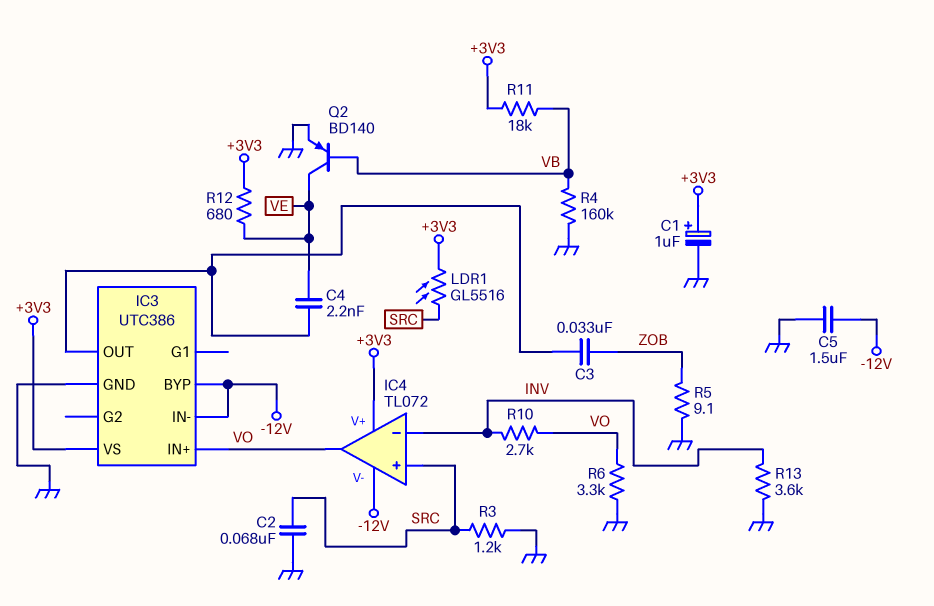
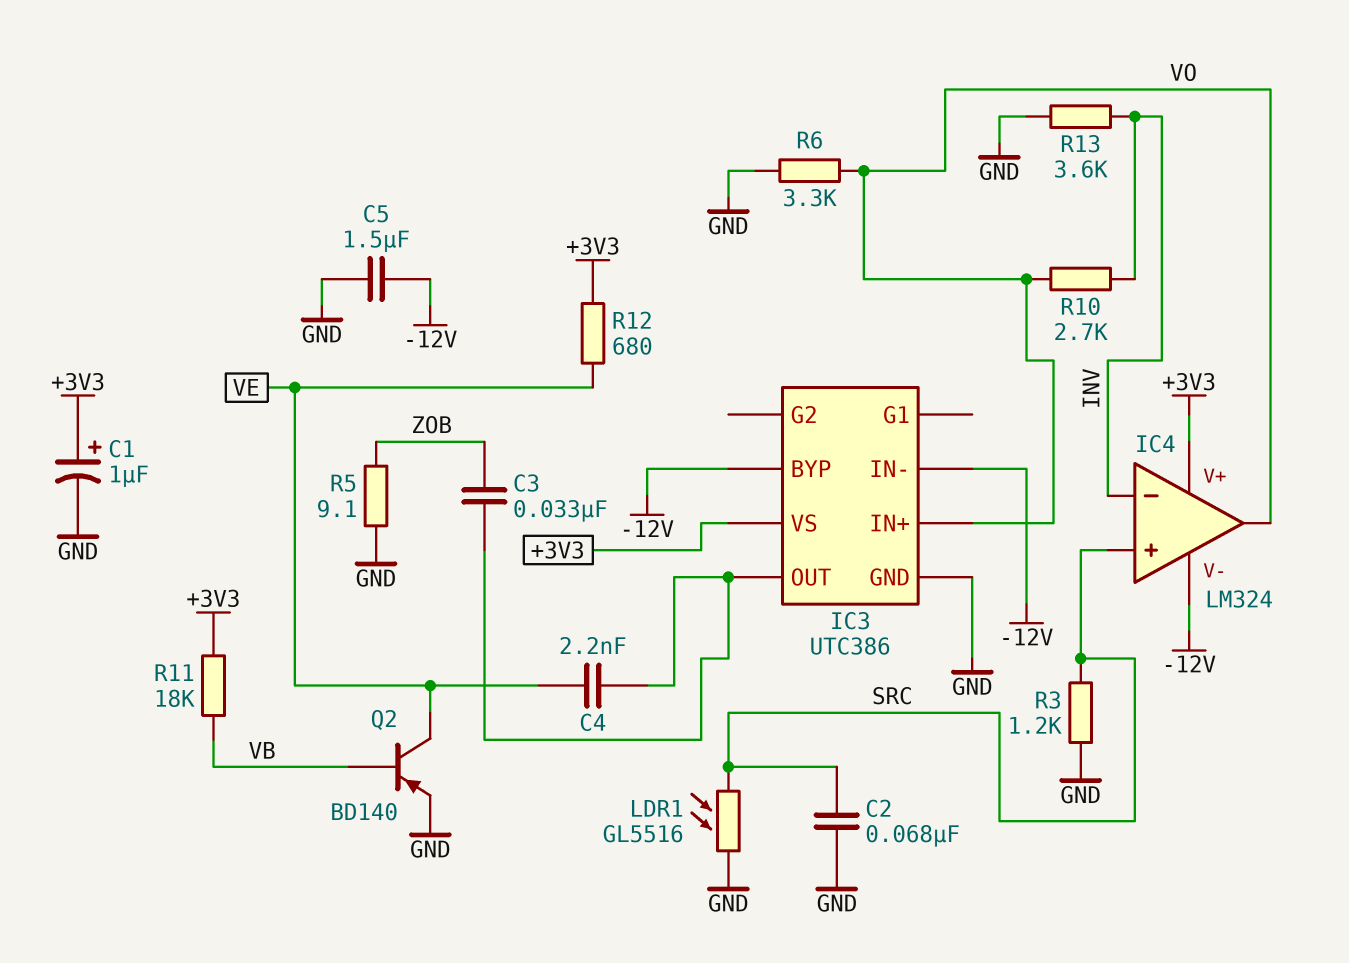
IC4: TL072 -> LM324
LDR1: GL5516 (+3V3, SRC) -> GL5516 (GND, SRC)
R4: 160k (GND, VB) -> none

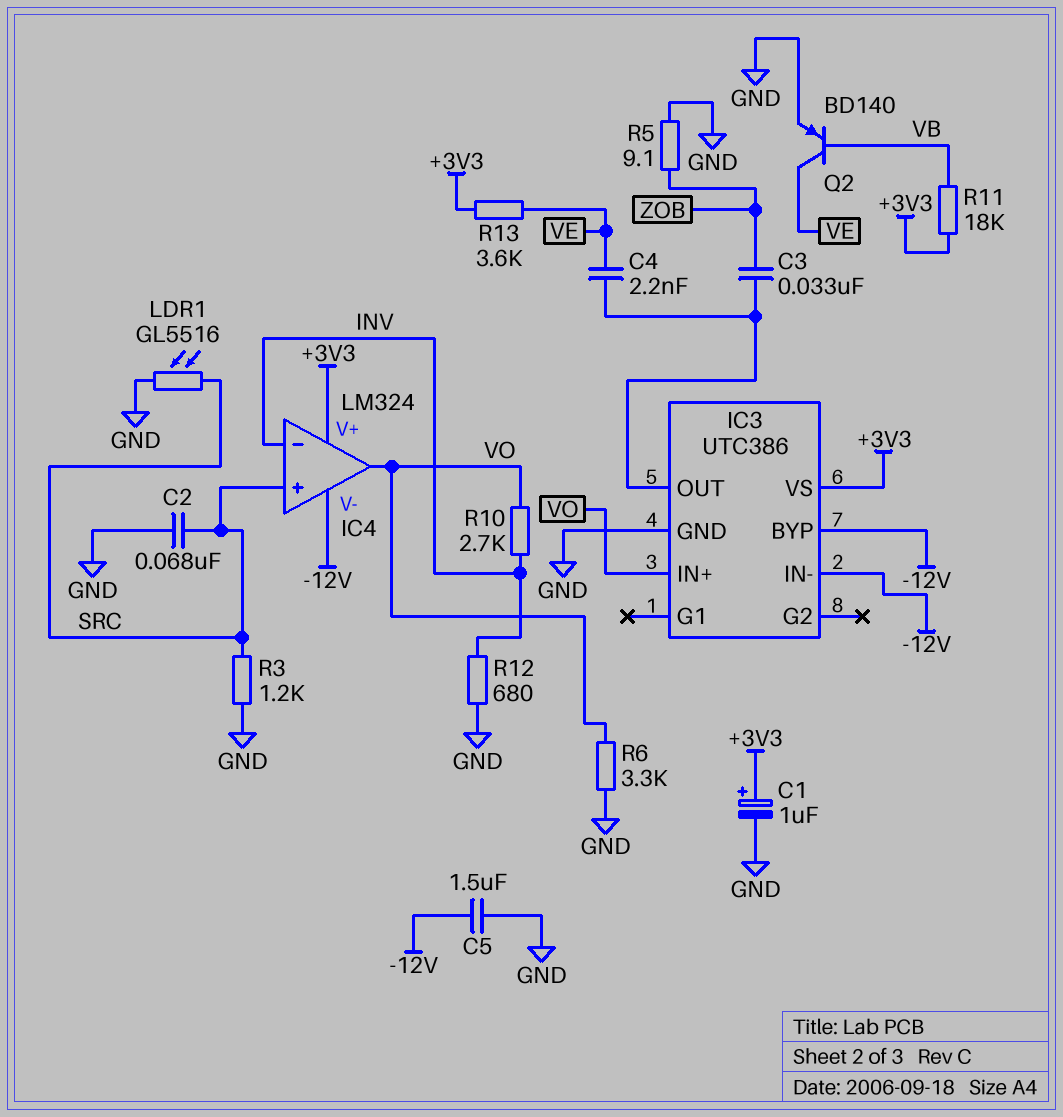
R12: 680 (+3V3, VE) -> 680 (GND, INV)
R13: 3.6k (GND, INV) -> 3.6k (+3V3, VE)

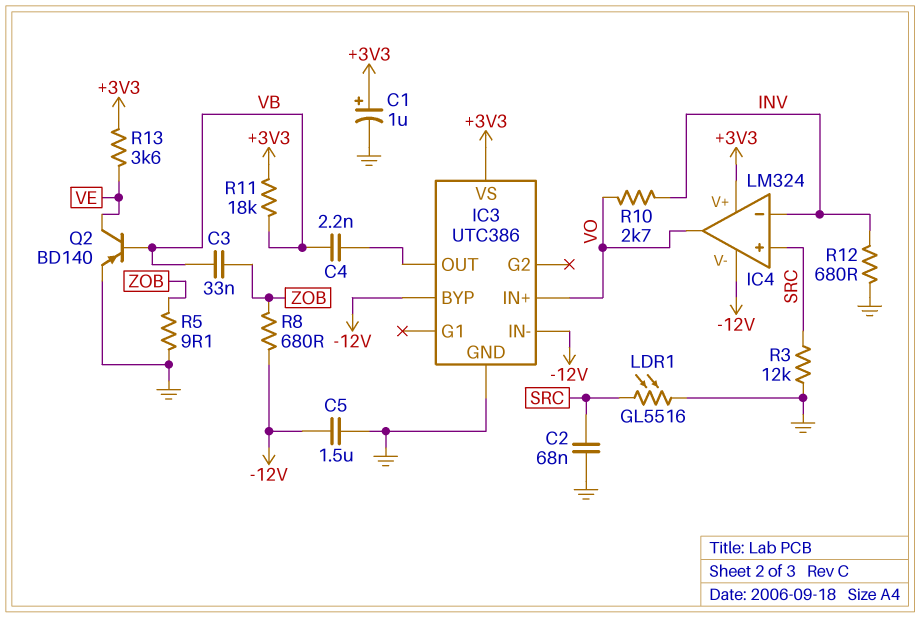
C3: 33nF (IC3/OUT, ZOB) -> 33nF (VB, ZOB)
C4: 2.2nF (IC3/OUT, VE) -> 2.2nF (IC3/OUT, VB)
R3: 1.2k (GND, SRC) -> 12k (GND, SRC)
R6: 3.3k (GND, VO) -> none
R8: none -> 680 (-12V, ZOB)

